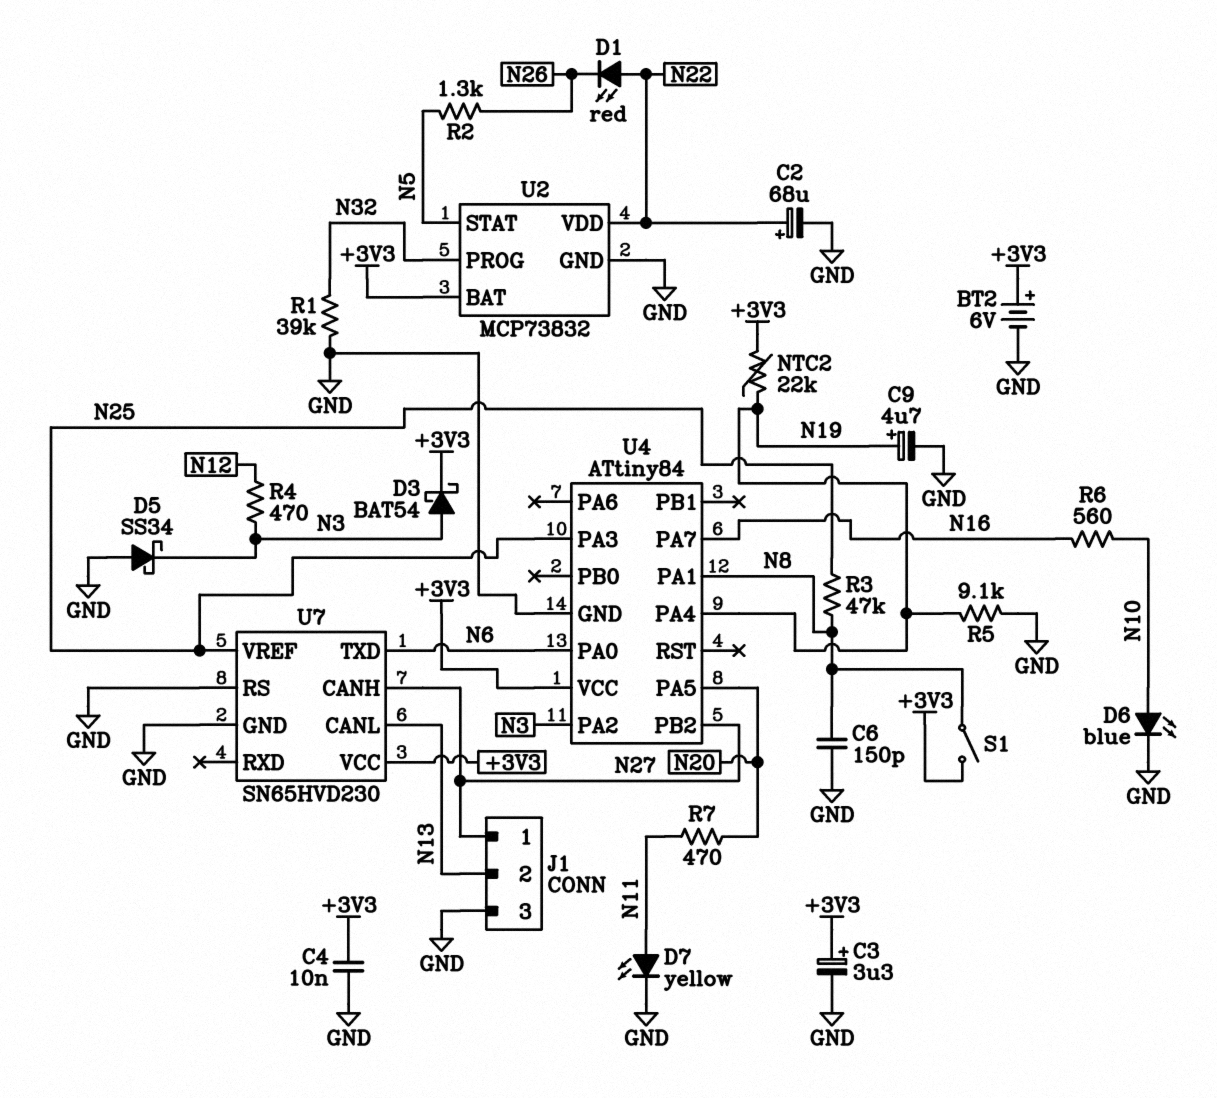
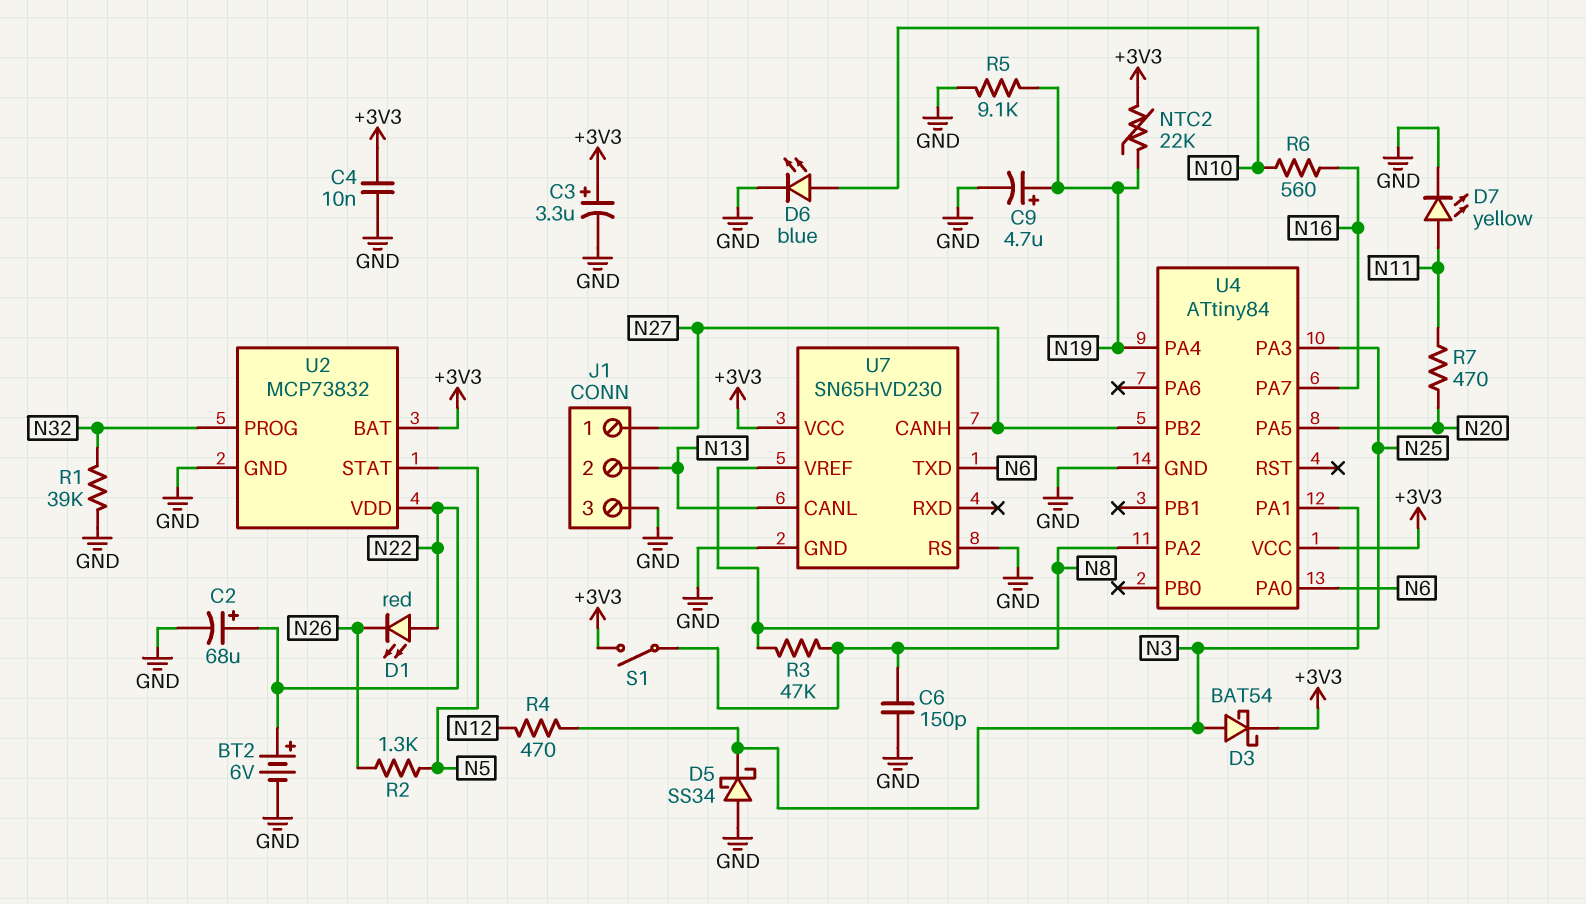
BT2: 6V (plus +3V3, minus GND) -> 6V (plus N22, minus GND)
U4 pin PA1: N8 -> N3
U4 pin PA2: N3 -> N8

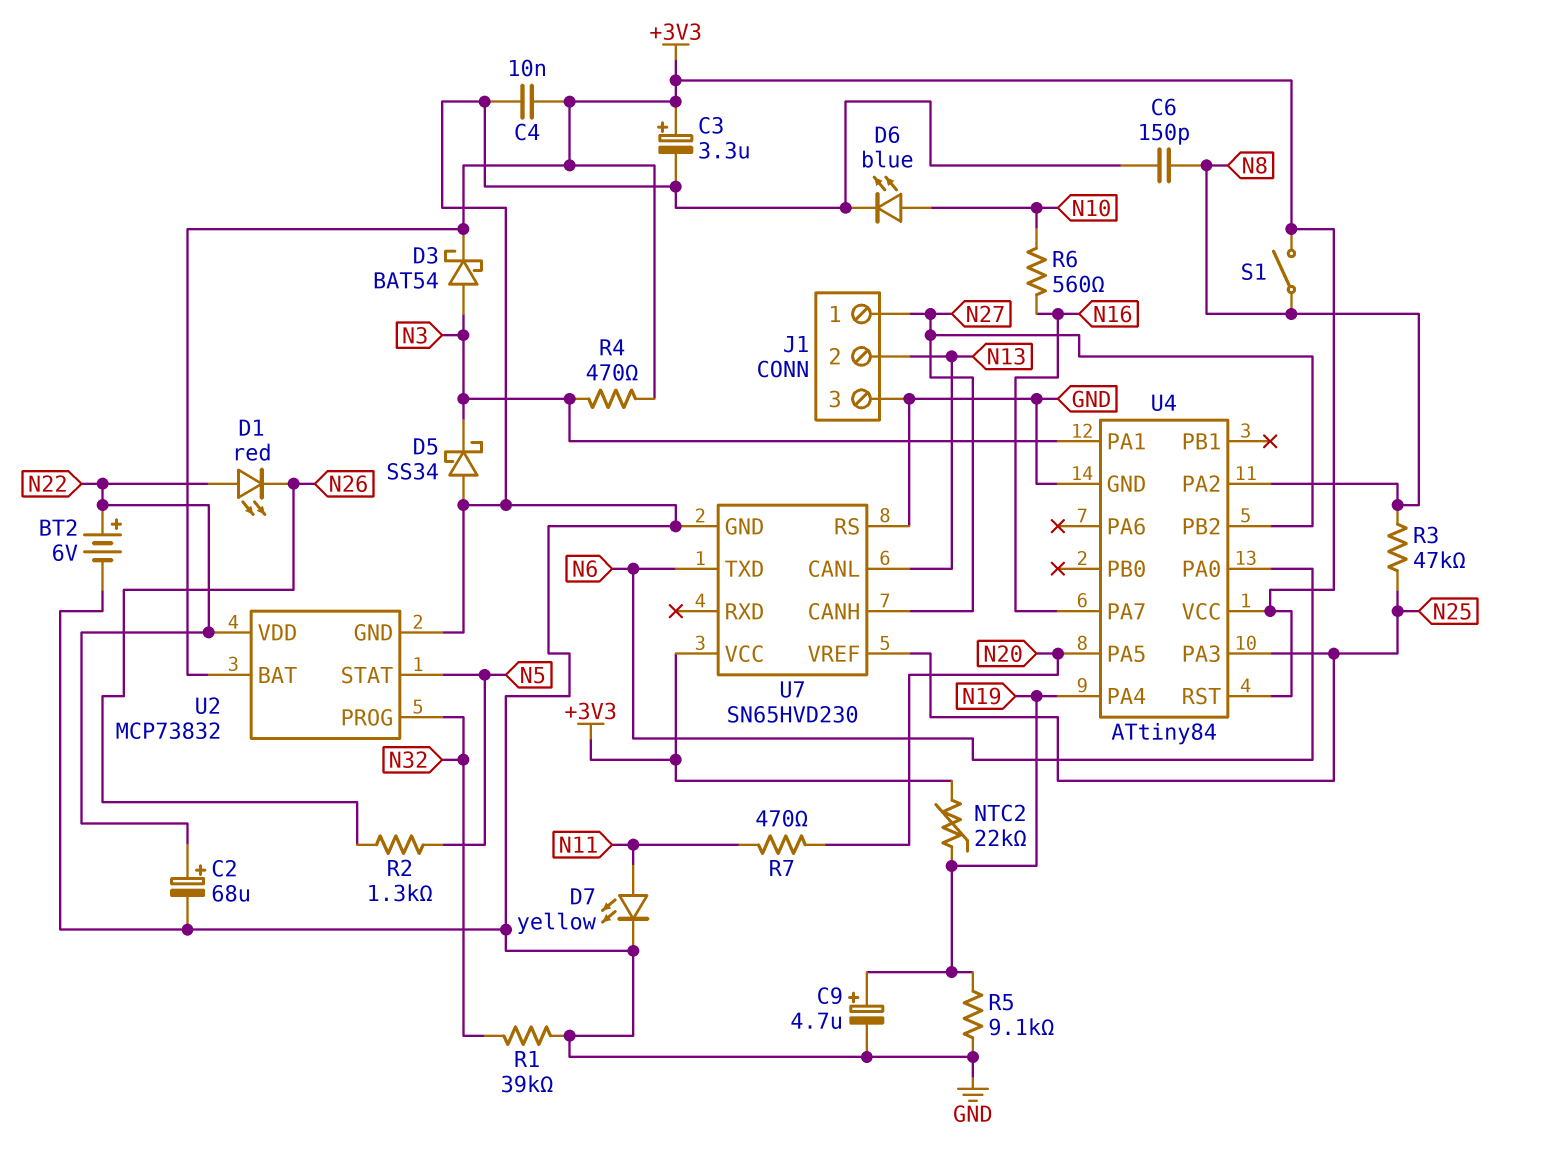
R4: 470 (N3, N12) -> 470 (+3V3, N3)
U4 pin RST: none -> +3V3

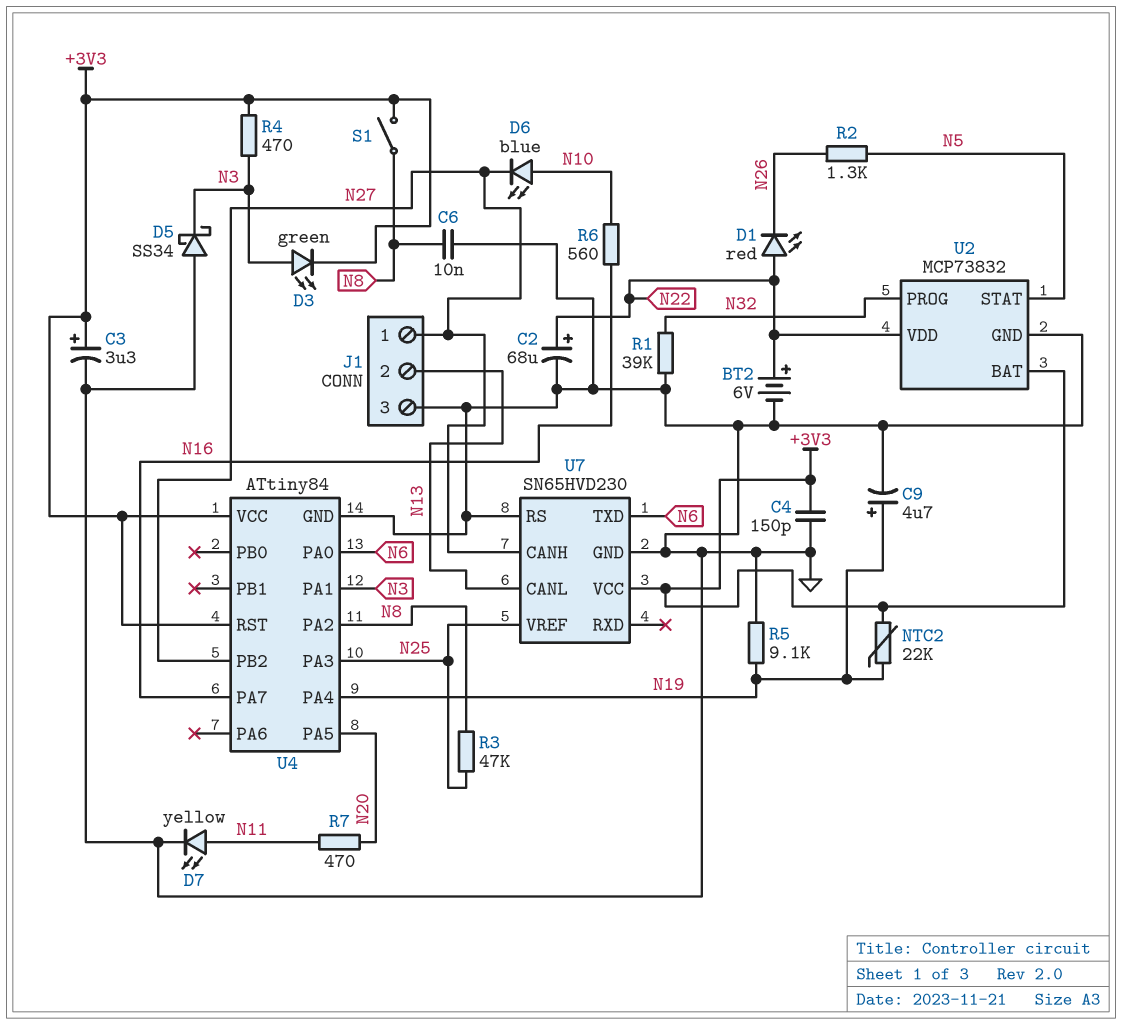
C4: 10nF (+3V3, GND) -> 150pF (+3V3, GND)
C6: 150pF (GND, N8) -> 10nF (GND, N8)
D3: schottky BAT54 (A N3, K +3V3) -> LED green (A N3, K +3V3)
D6: LED blue (A N10, K GND) -> LED blue (A N10, K N27)

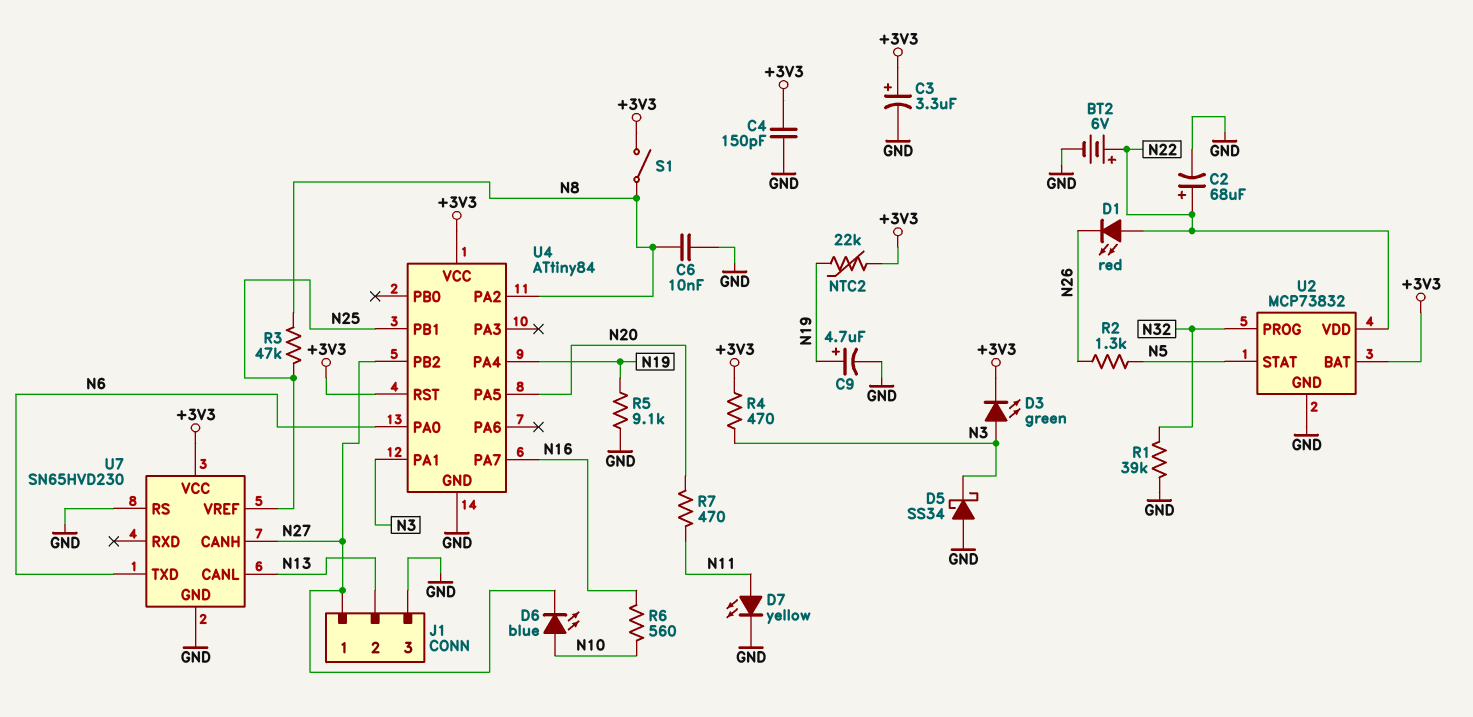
U4 pin PA3: N25 -> none
U4 pin PB1: none -> N25

